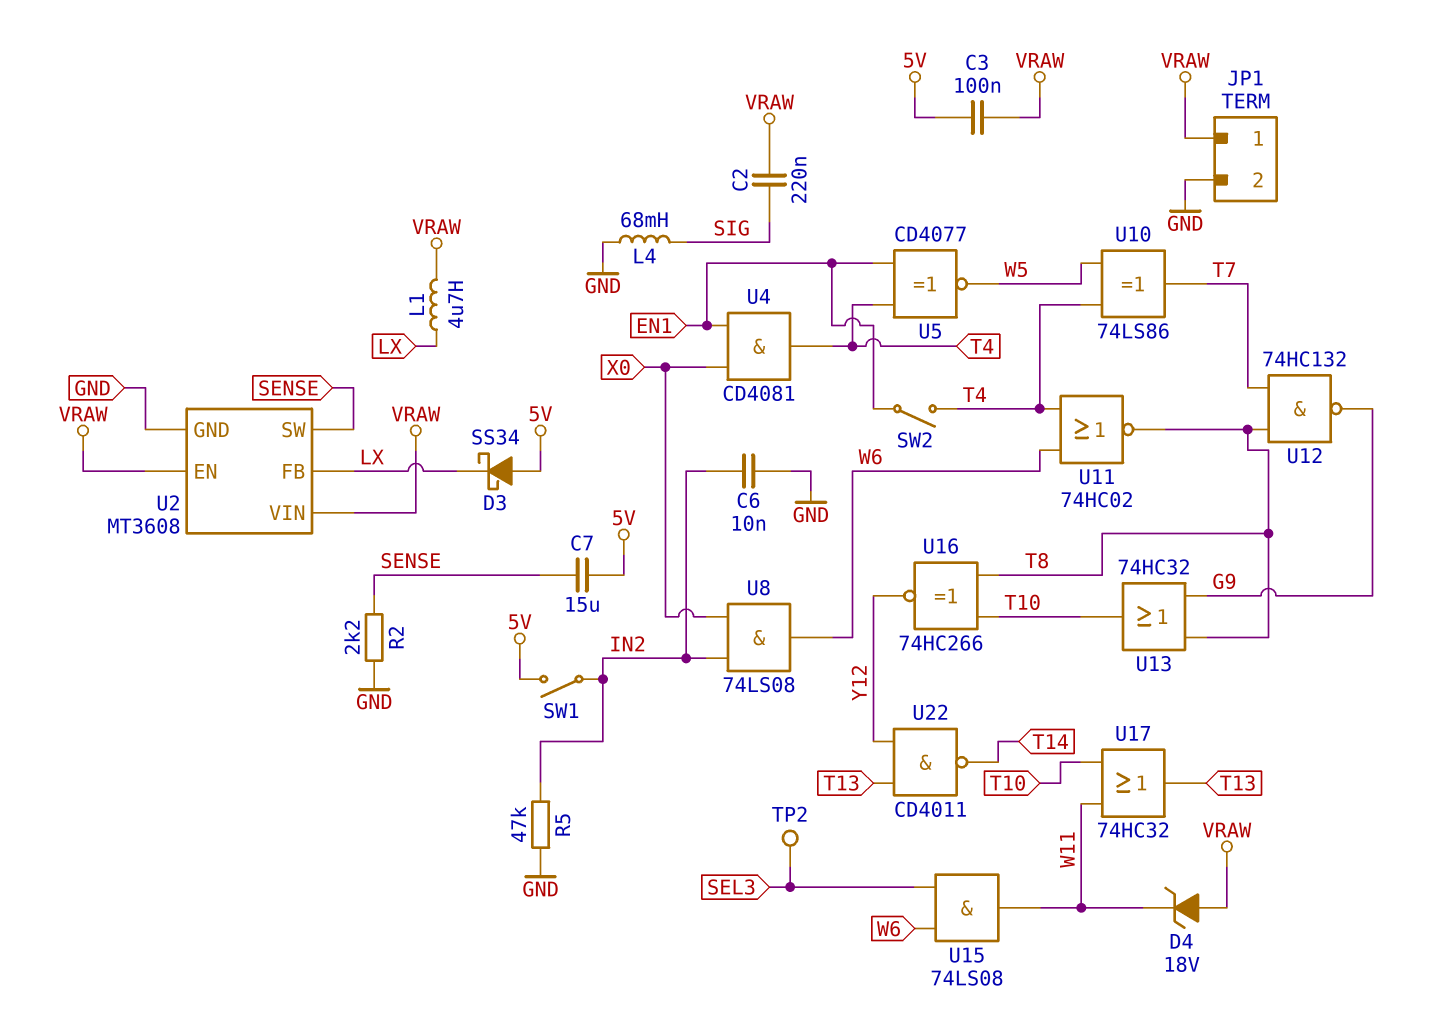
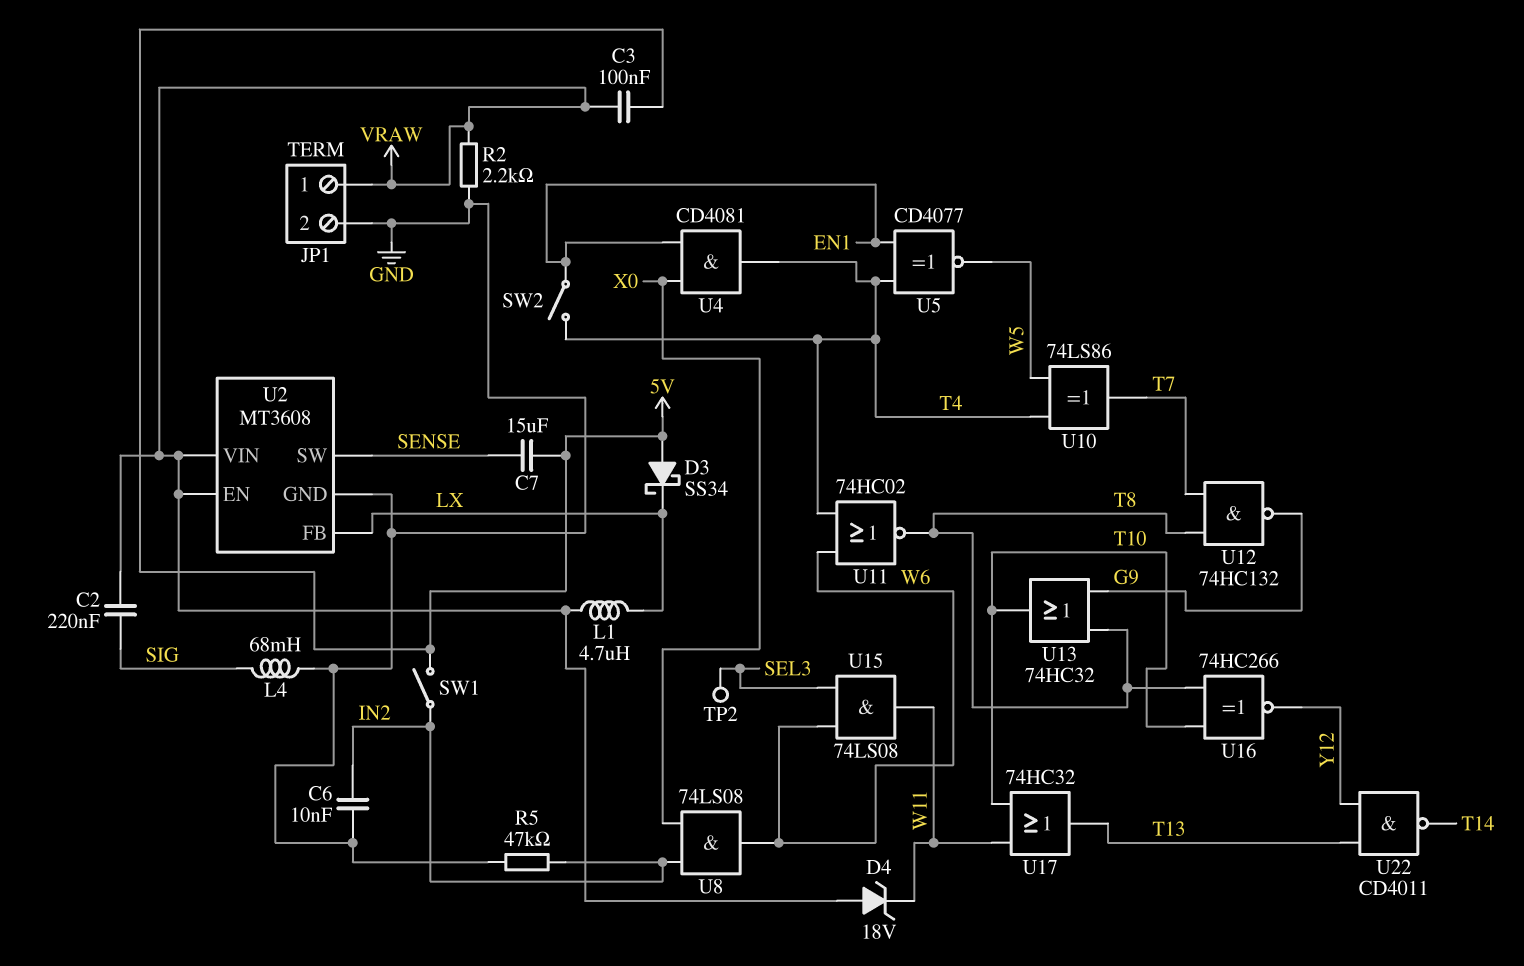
R2: 2.2k (GND, SENSE) -> 2.2k (GND, VRAW)

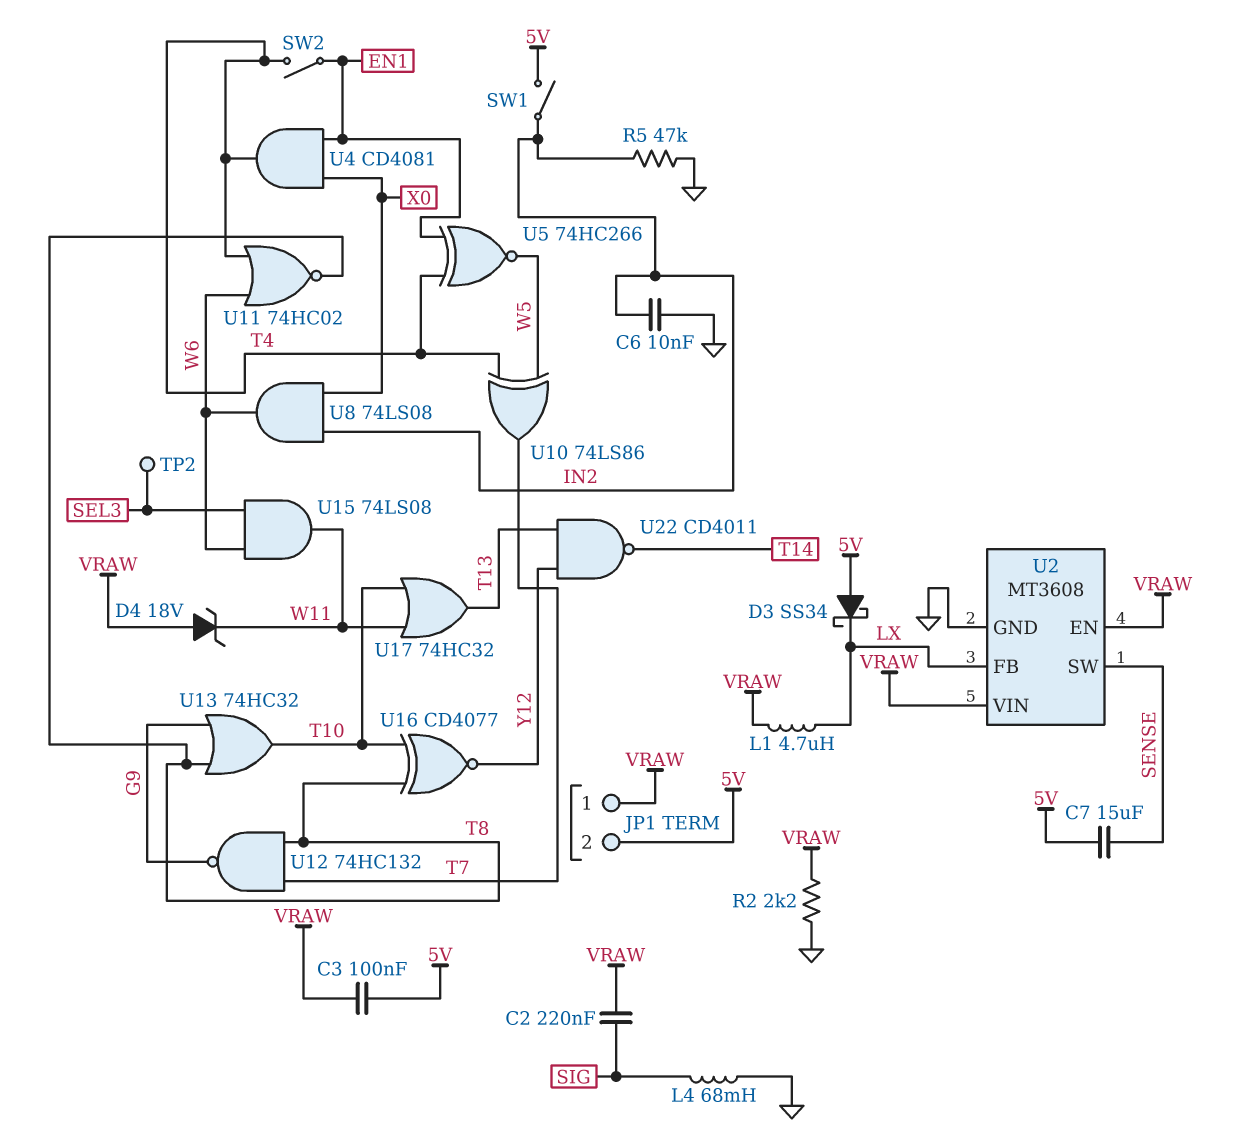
JP1 pin 2: GND -> 5V
U5: XNOR CD4077 (in EN1, in T4, out W5) -> XNOR 74HC266 (in EN1, in T4, out W5)
U16: XNOR 74HC266 (in T8, in T10, out Y12) -> XNOR CD4077 (in T8, in T10, out Y12)

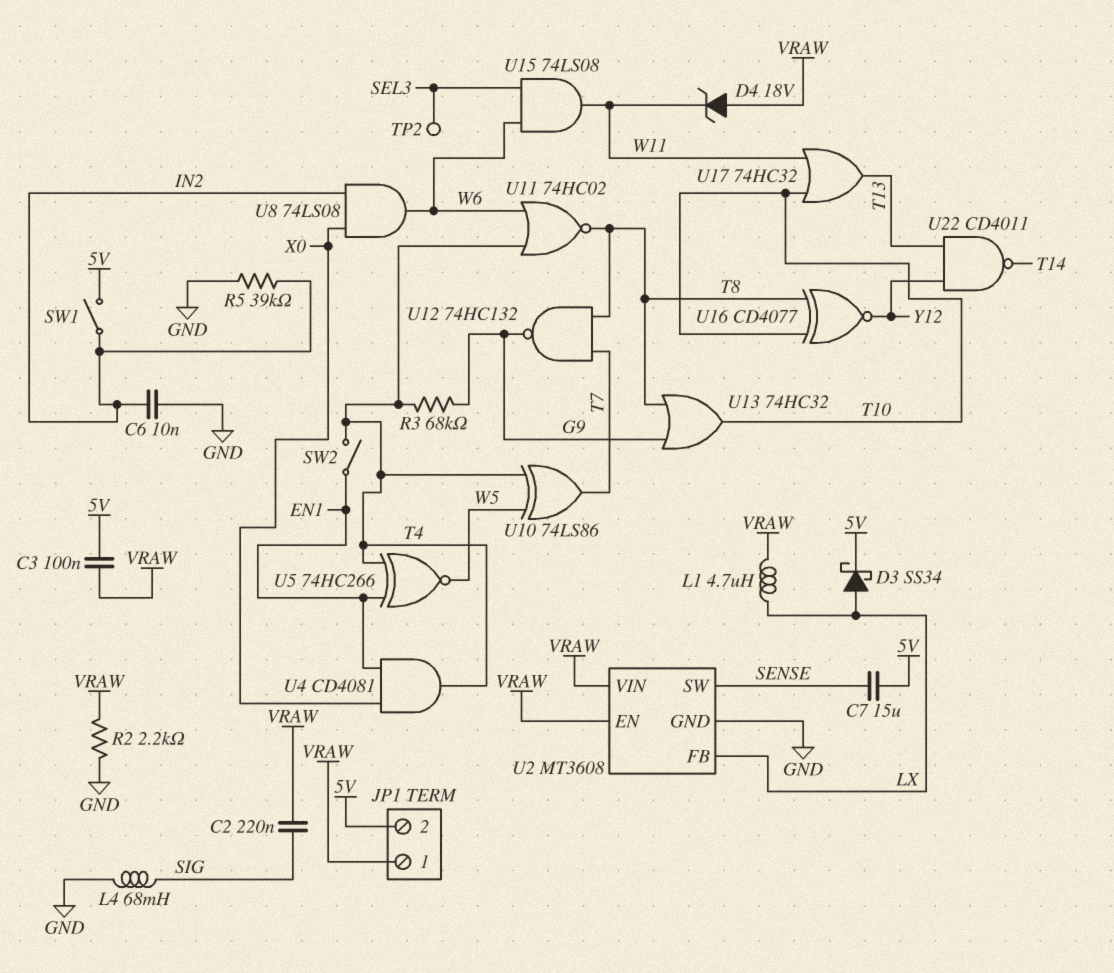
D3: schottky SS34 (A 5V, K LX) -> schottky SS34 (A LX, K 5V)
R3: none -> 68k (G9, T4)
R5: 47k (GND, IN2) -> 39k (GND, IN2)

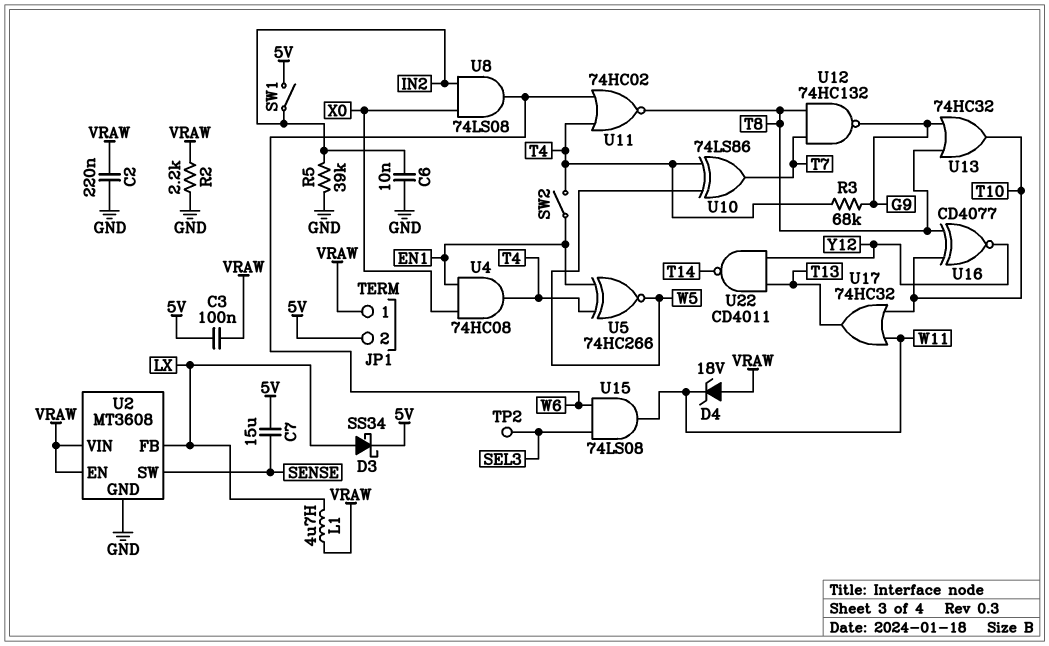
C2: 220nF (SIG, VRAW) -> 220nF (GND, VRAW)
L4: 68mH (GND, SIG) -> none
U4: AND CD4081 (in EN1, in X0, out T4) -> AND 74HC08 (in EN1, in X0, out T4)

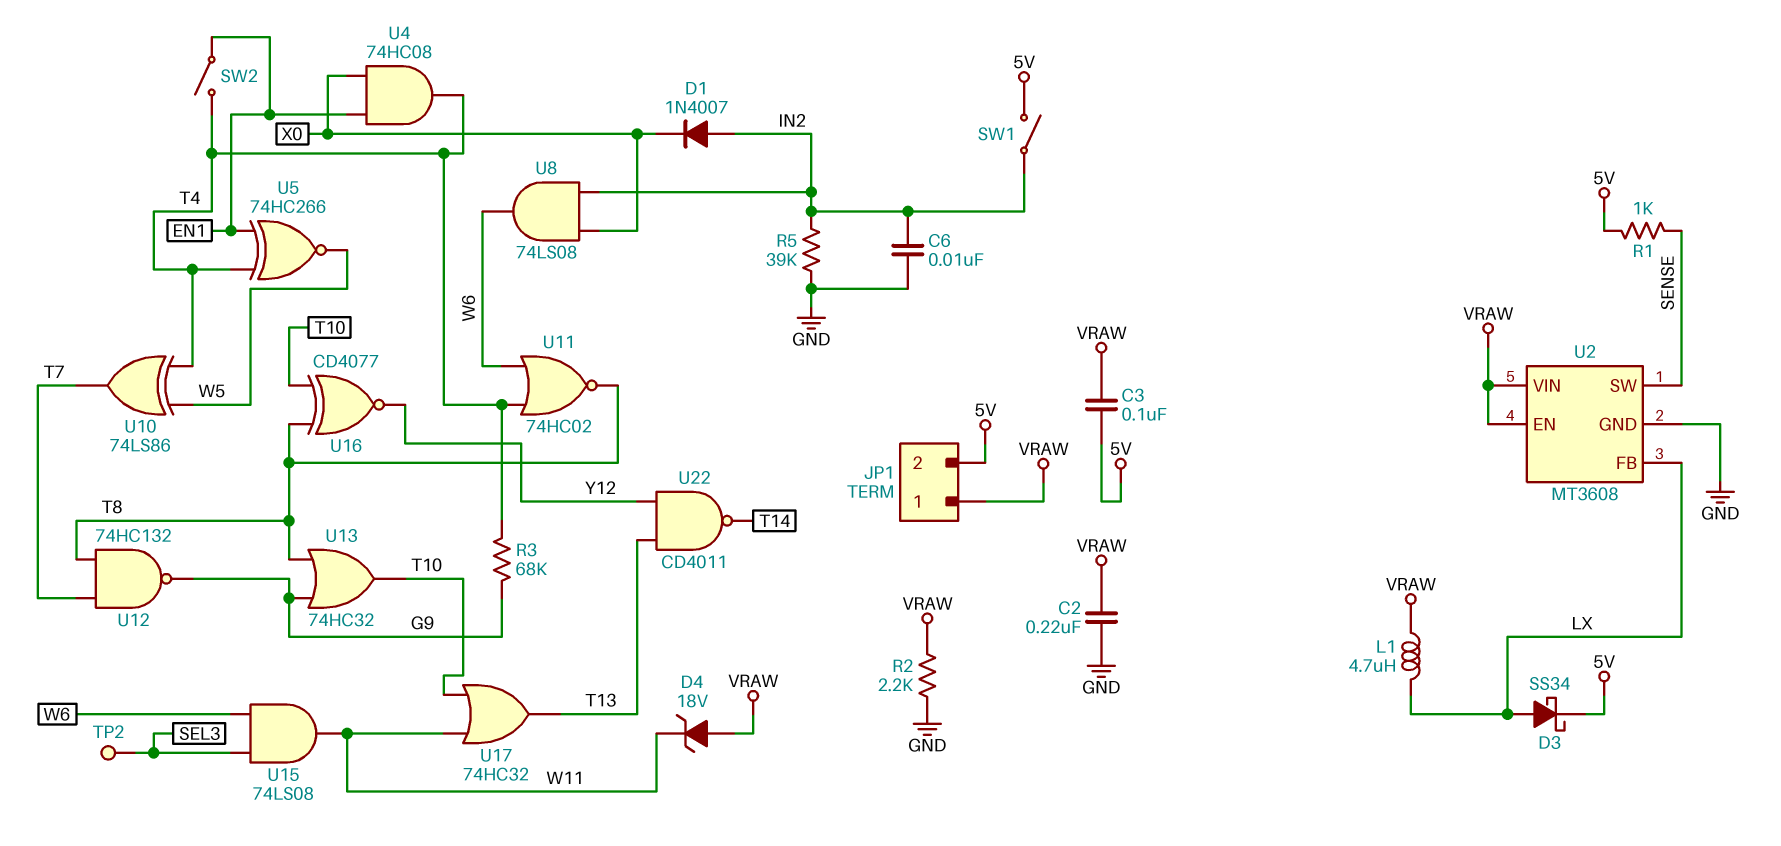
C7: 15uF (5V, SENSE) -> none
D1: none -> diode 1N4007 (A IN2, K X0)
R1: none -> 1k (5V, SENSE)

